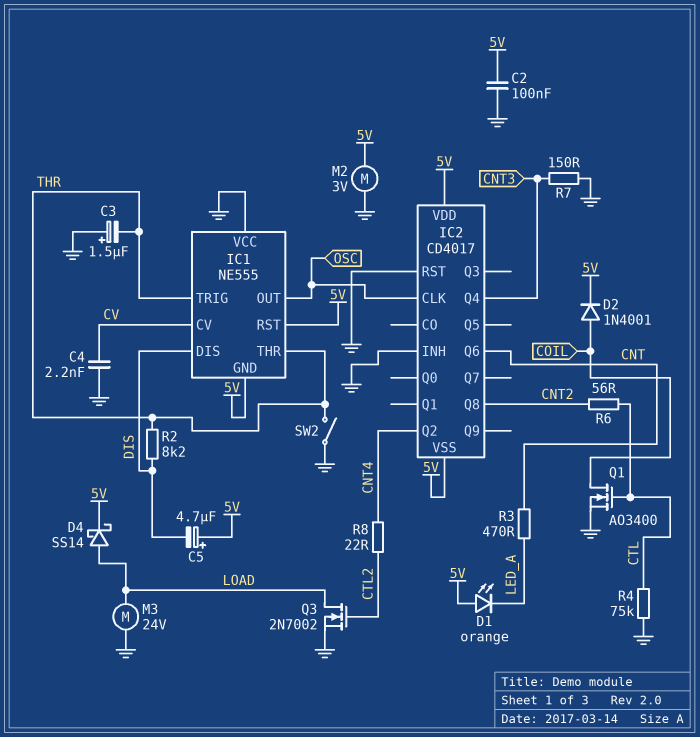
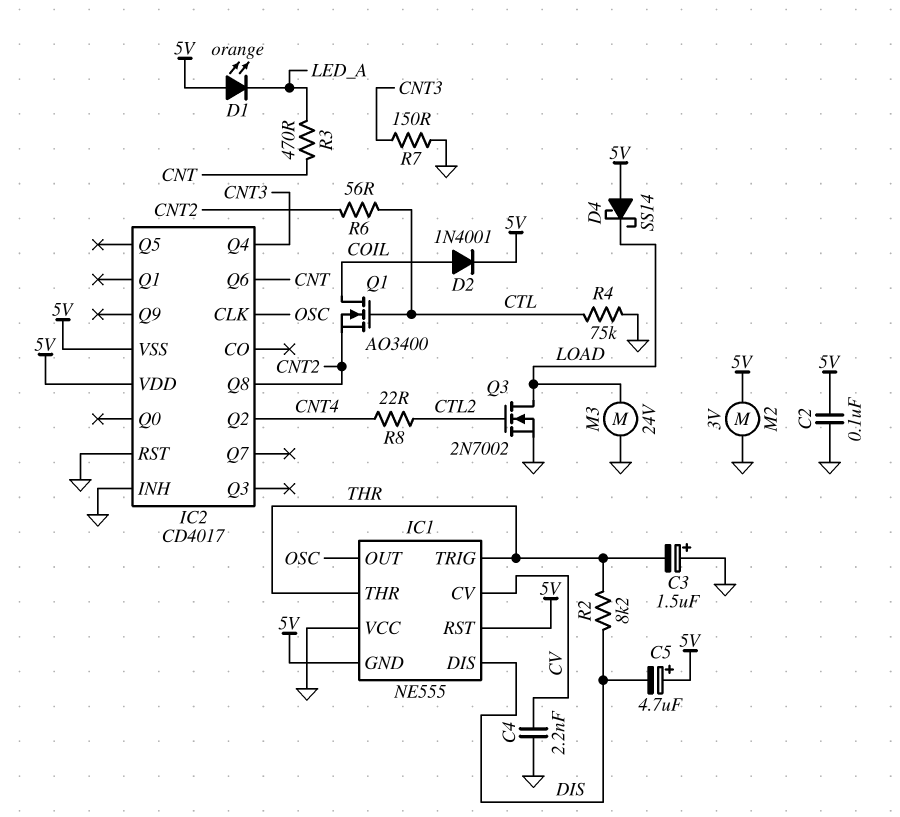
D4: schottky SS14 (A LOAD, K 5V) -> schottky SS14 (A 5V, K LOAD)
Q1: NMOS AO3400 (G CTL, D COIL, S GND) -> NMOS AO3400 (G CTL, D COIL, S CNT2)
SW2: switch (GND, THR) -> none

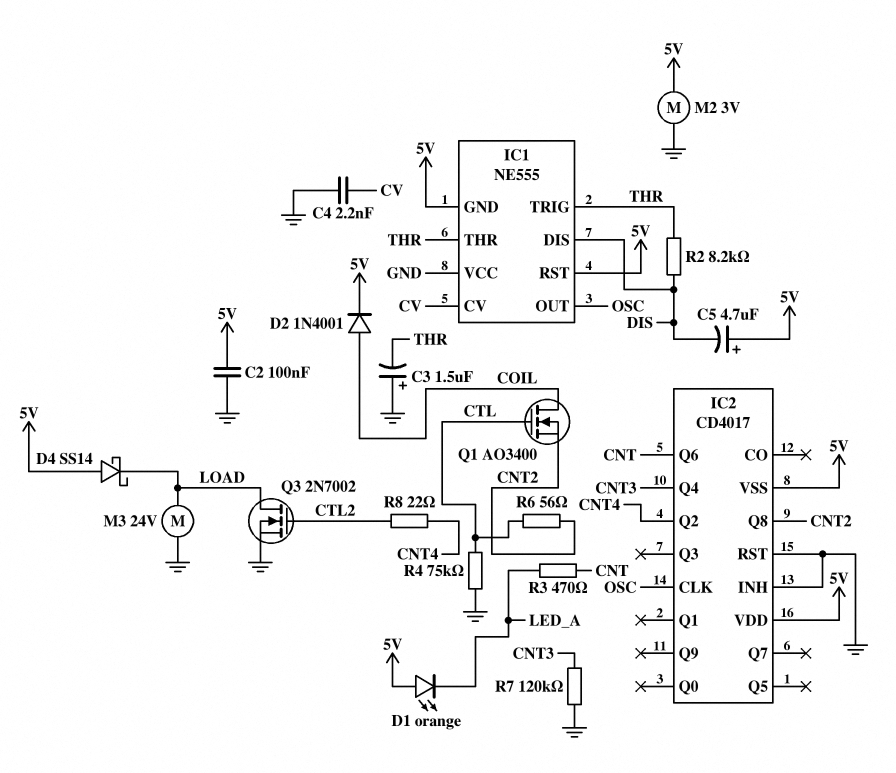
R7: 150 (CNT3, GND) -> 120k (CNT3, GND)

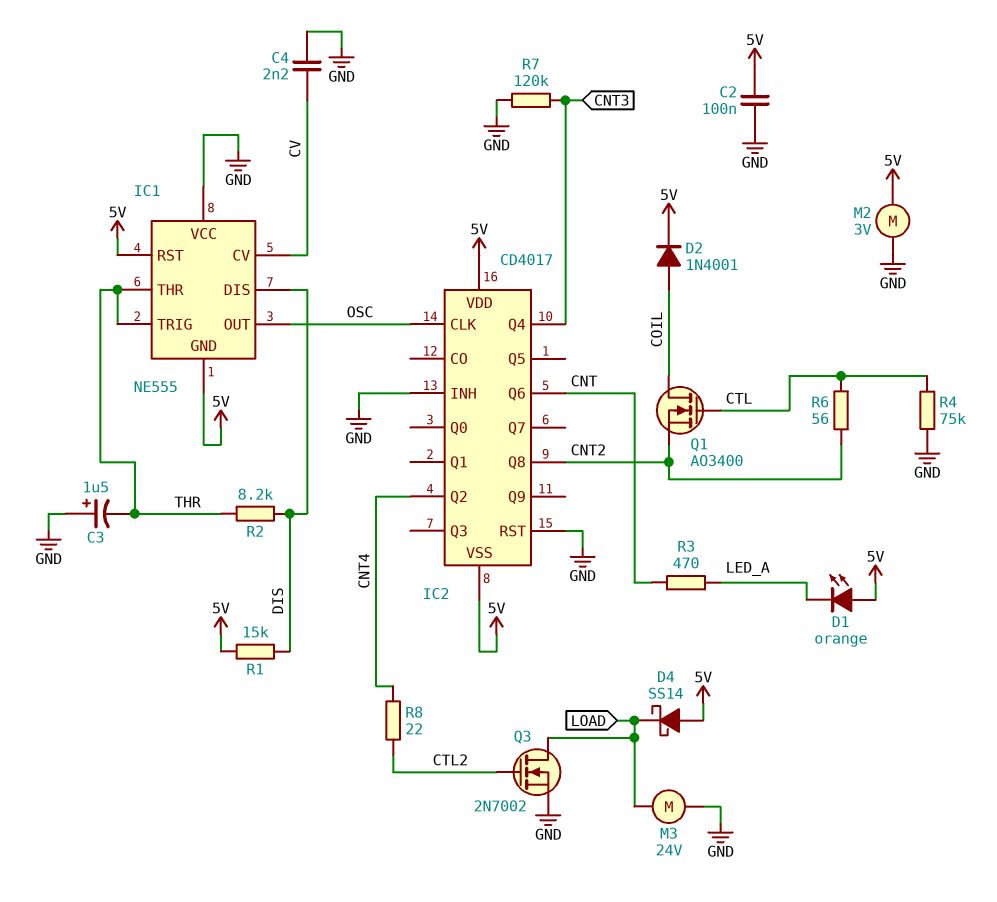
C5: 4.7uF (plus 5V, minus DIS) -> none
R1: none -> 15k (5V, DIS)

